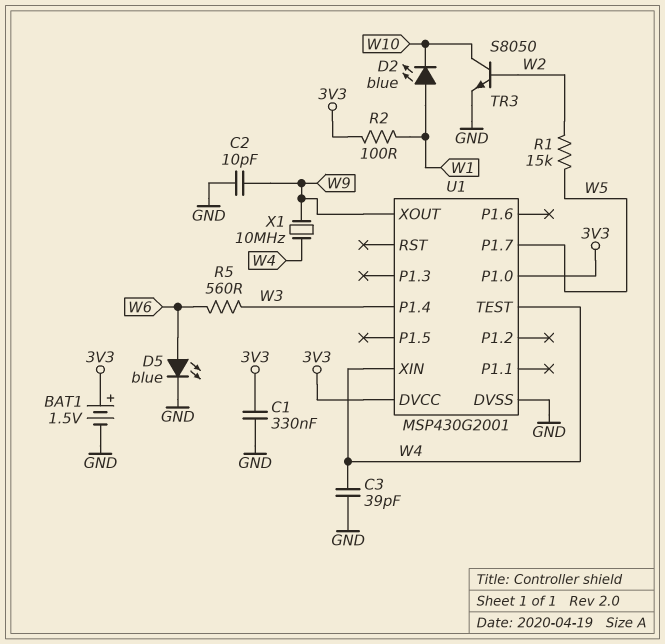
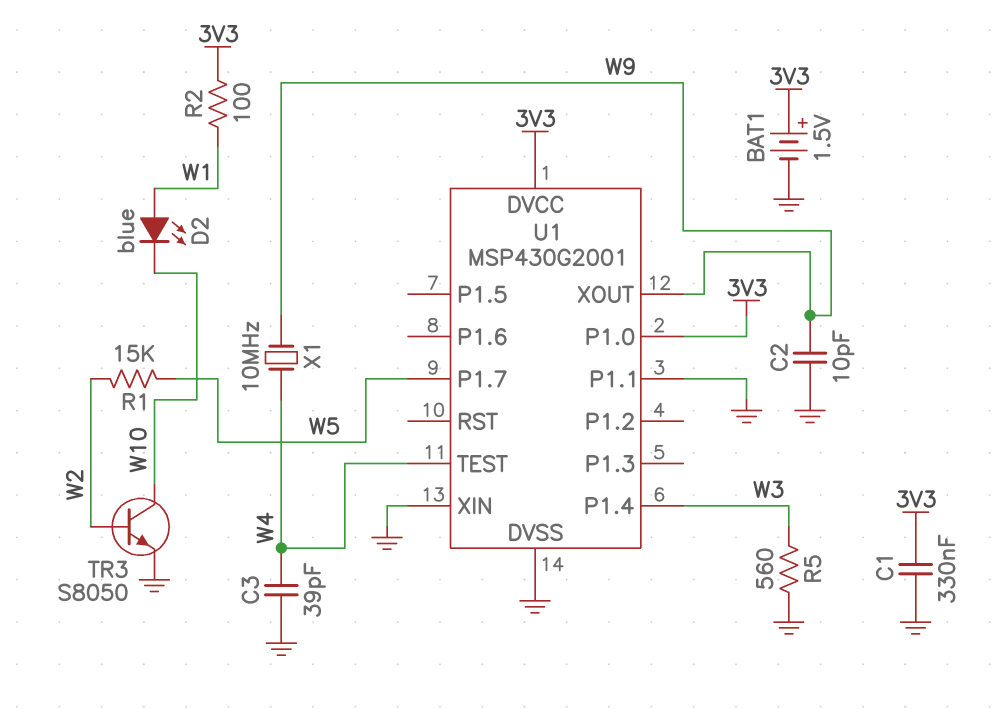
D5: LED blue (A W6, K GND) -> none
R5: 560 (W3, W6) -> 560 (GND, W3)
U1 pin P1.1: none -> GND
U1 pin XIN: W4 -> GND

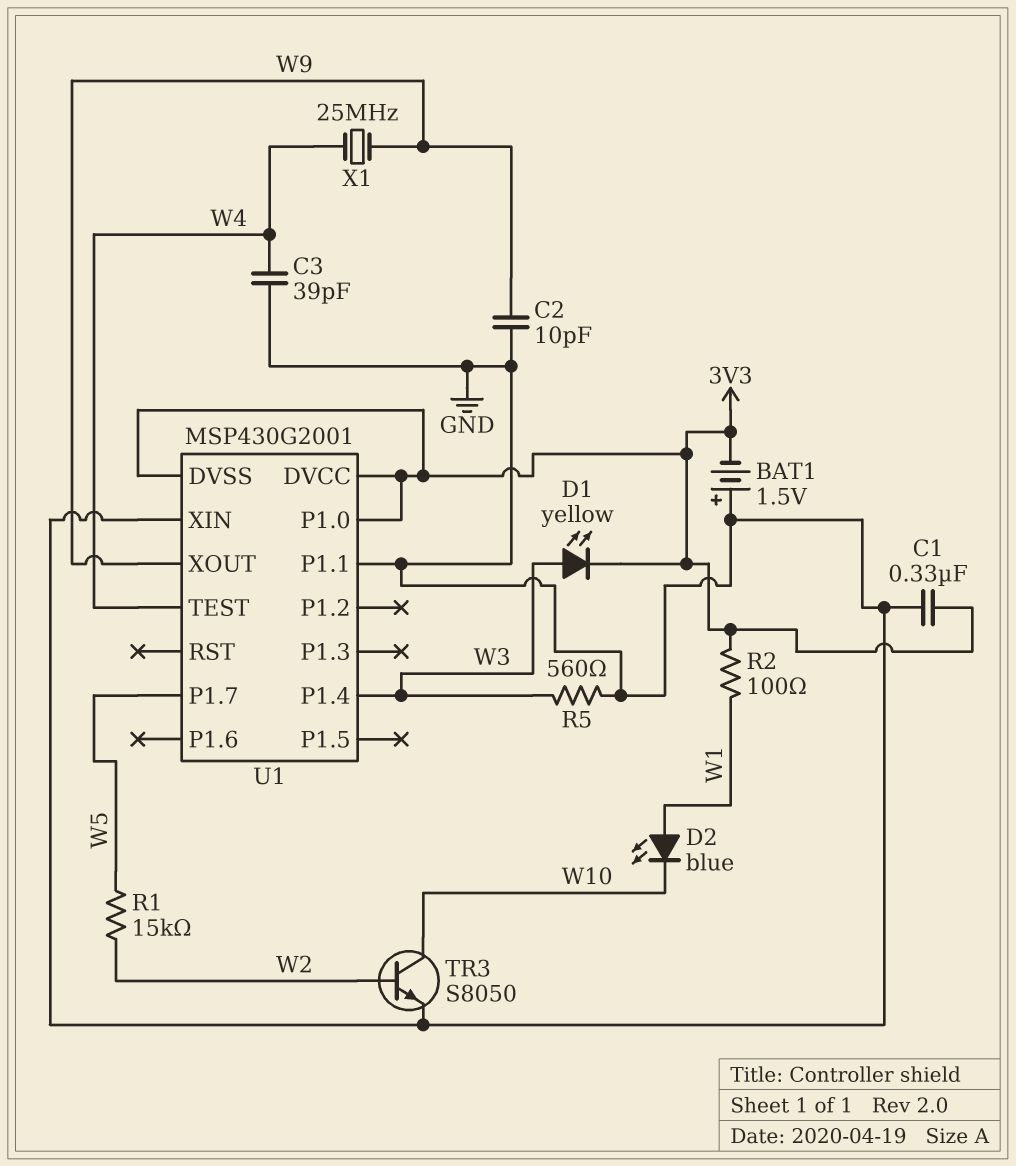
BAT1: 1.5V (plus 3V3, minus GND) -> 1.5V (plus GND, minus 3V3)
D1: none -> LED yellow (A W3, K 3V3)
U1 pin DVSS: GND -> 3V3
X1: 10MHz (W4, W9) -> 25MHz (W4, W9)

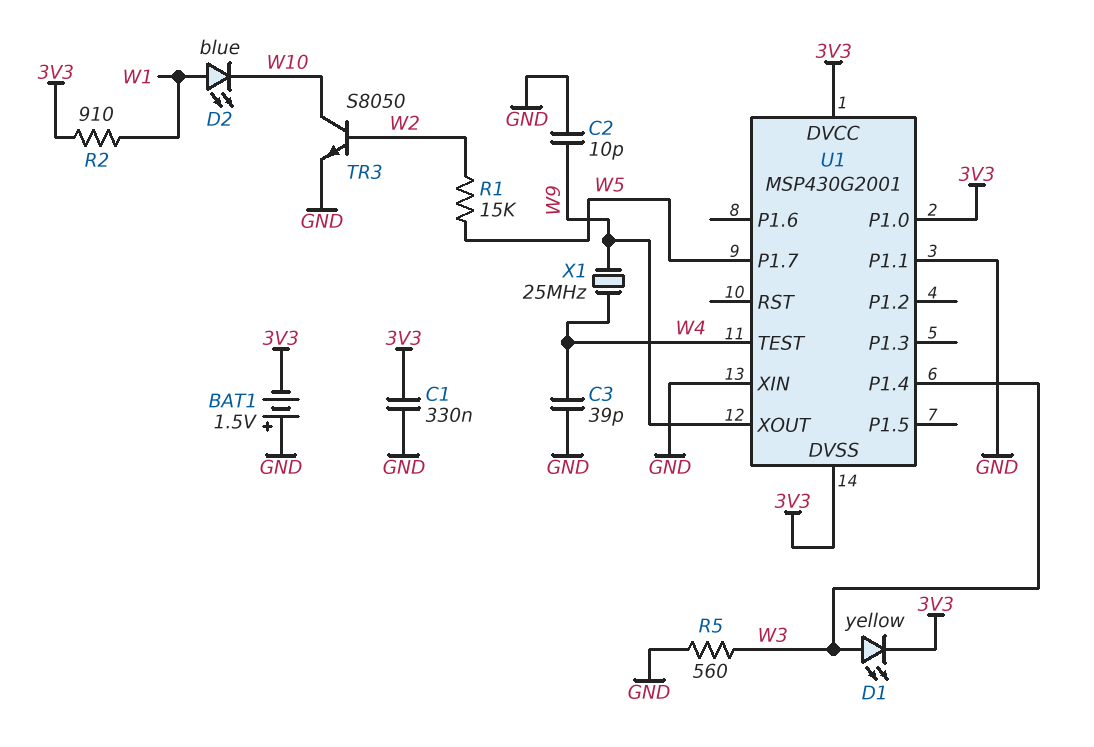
R2: 100 (3V3, W1) -> 910 (3V3, W1)

